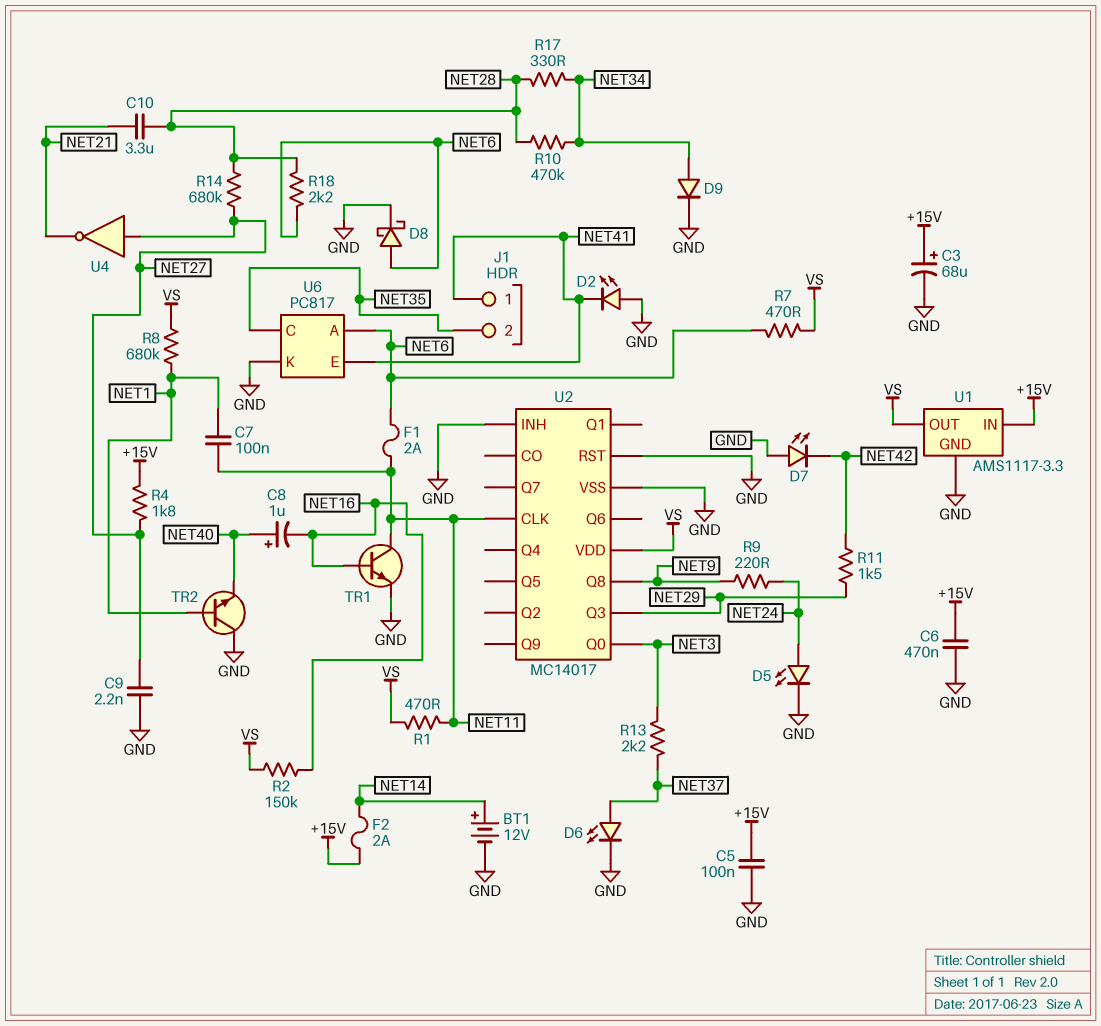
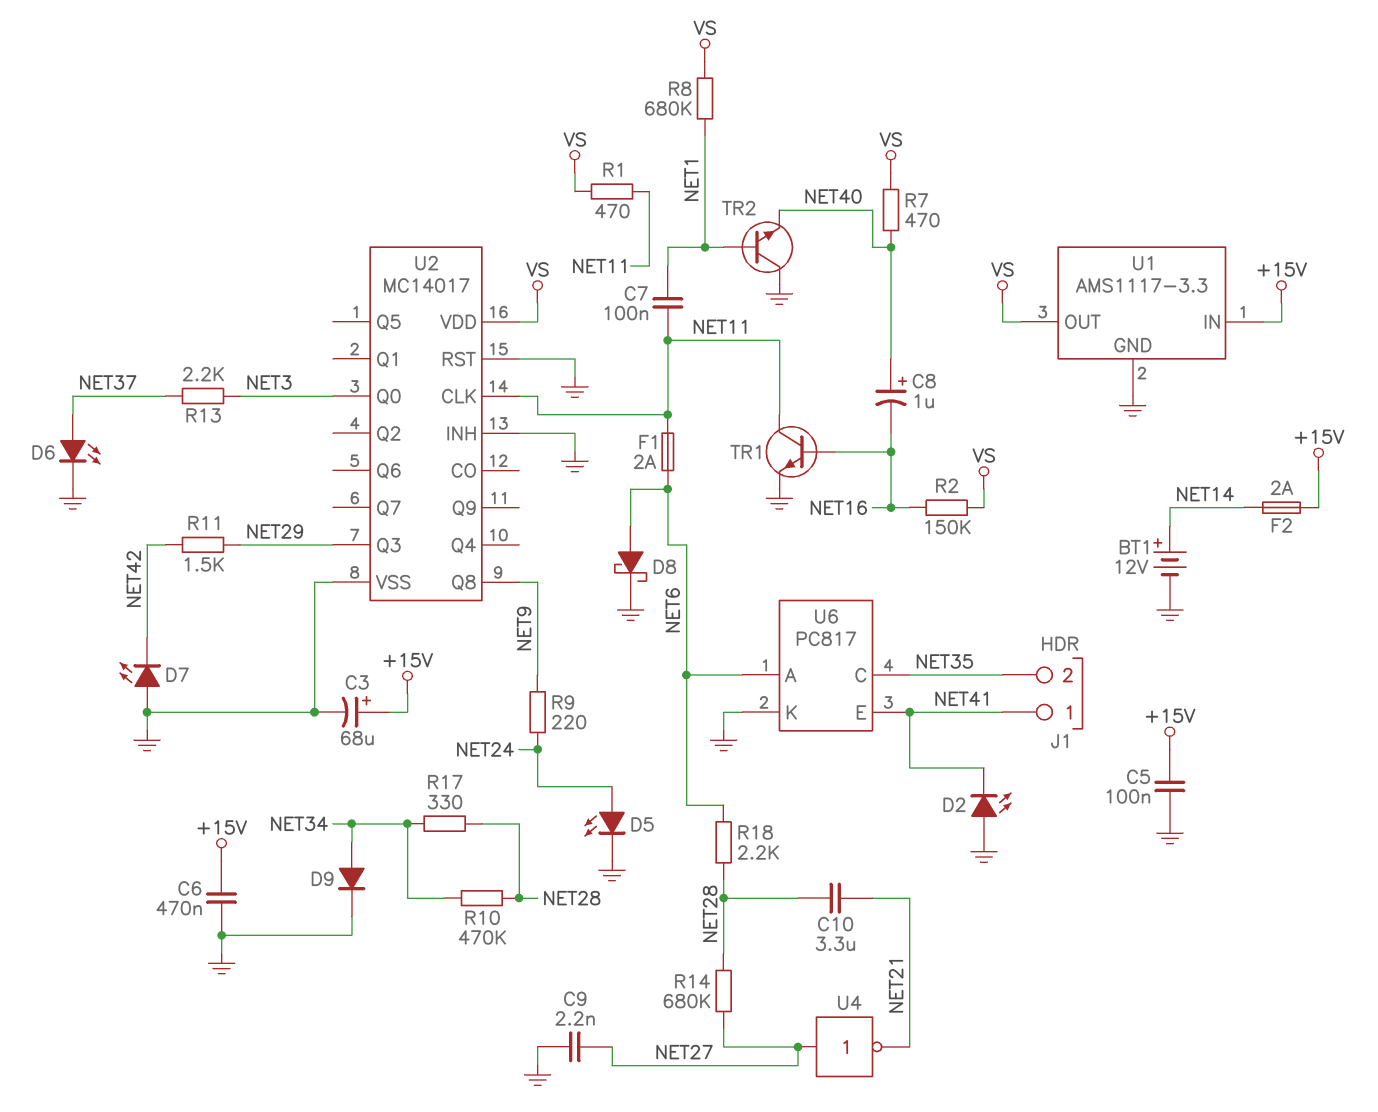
R4: 1.8k (+15V, NET27) -> none
R7: 470 (NET6, VS) -> 470 (NET40, VS)

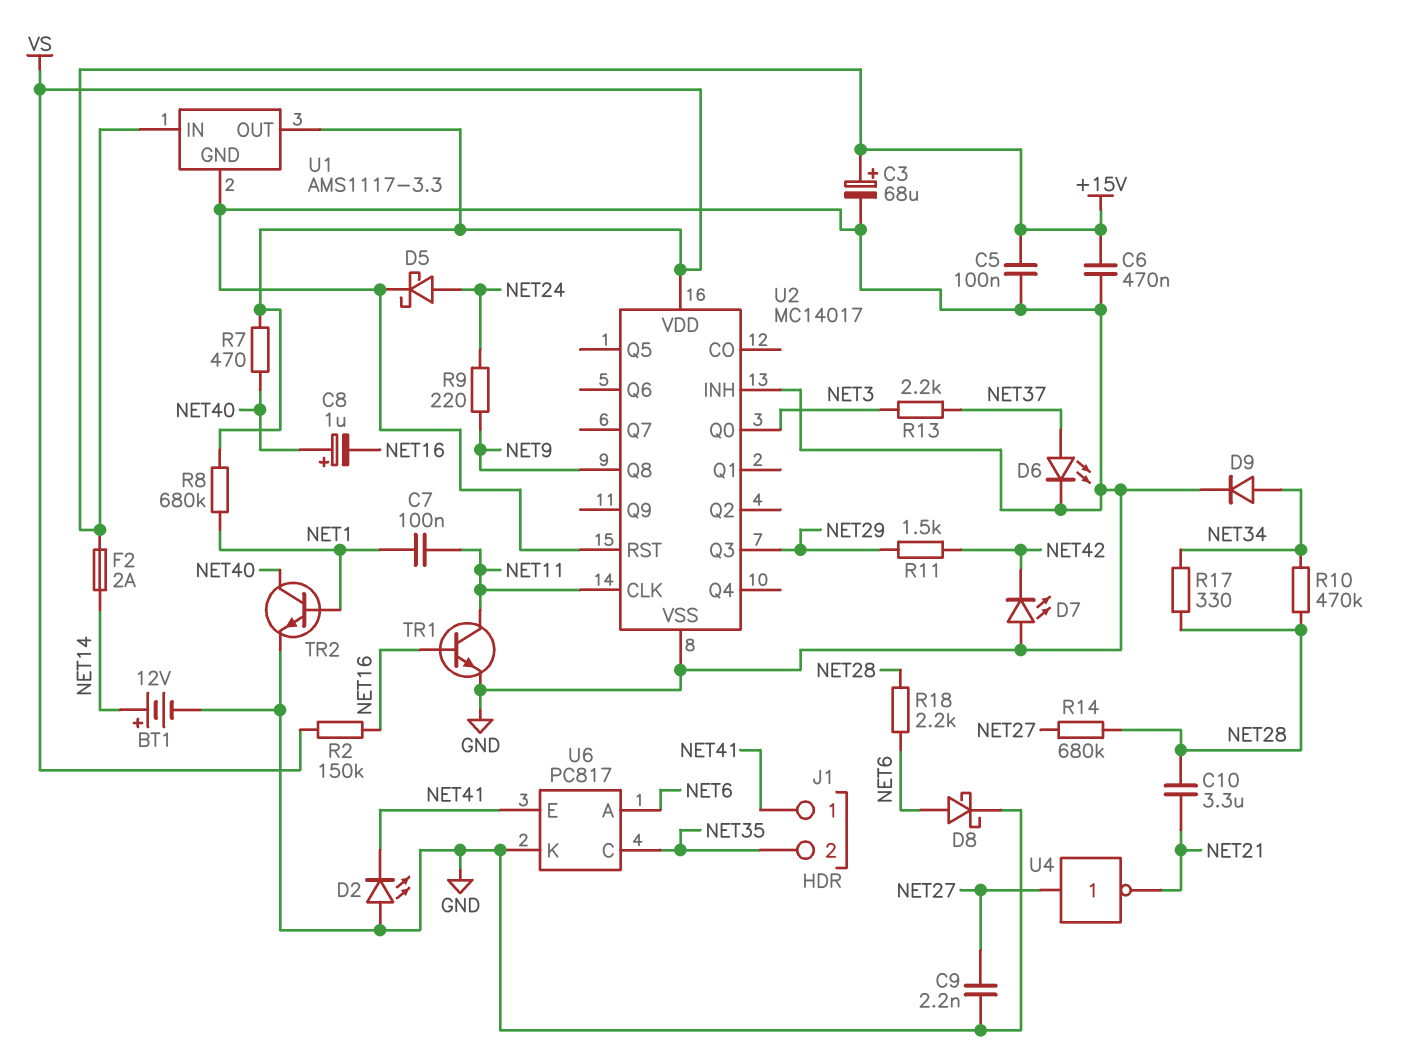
D5: LED (A NET24, K GND) -> schottky (A NET24, K GND)
F1: 2A (NET6, NET11) -> none
R1: 470 (NET11, VS) -> none
TR2: NPN (B NET1, C GND, E NET40) -> NPN (B NET1, C NET40, E GND)

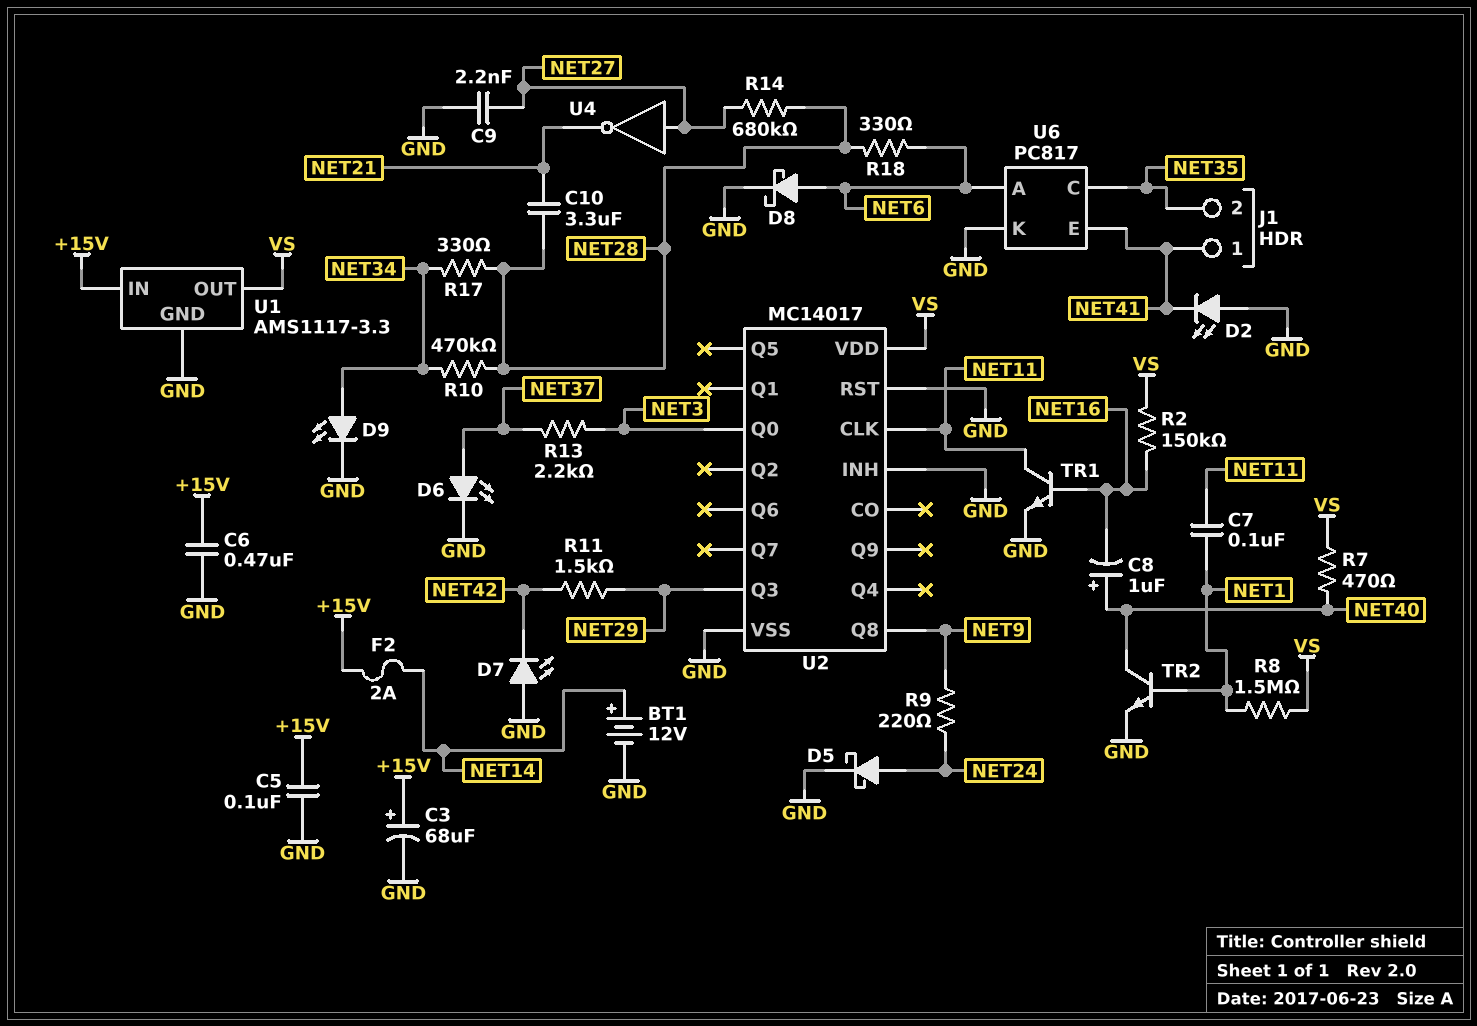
D9: diode (A NET34, K GND) -> LED (A NET34, K GND)
R8: 680k (NET1, VS) -> 1.5M (NET1, VS)
R18: 2.2k (NET6, NET28) -> 330 (NET6, NET28)

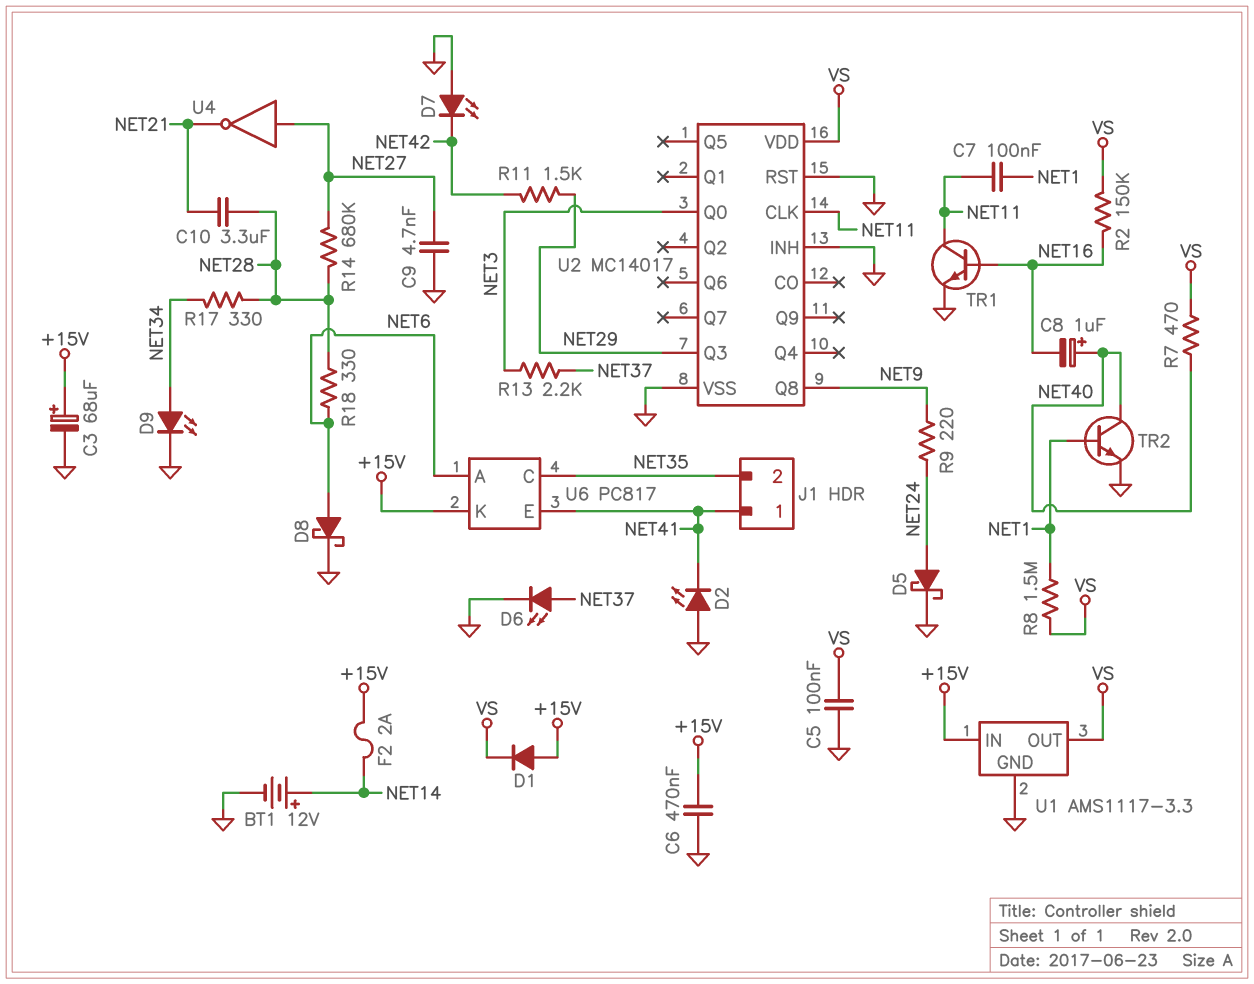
C5: 100nF (+15V, GND) -> 100nF (GND, VS)
C9: 2.2nF (GND, NET27) -> 4.7nF (GND, NET27)
D1: none -> diode (A +15V, K VS)
R10: 470k (NET28, NET34) -> none
U6 pin K: GND -> +15V

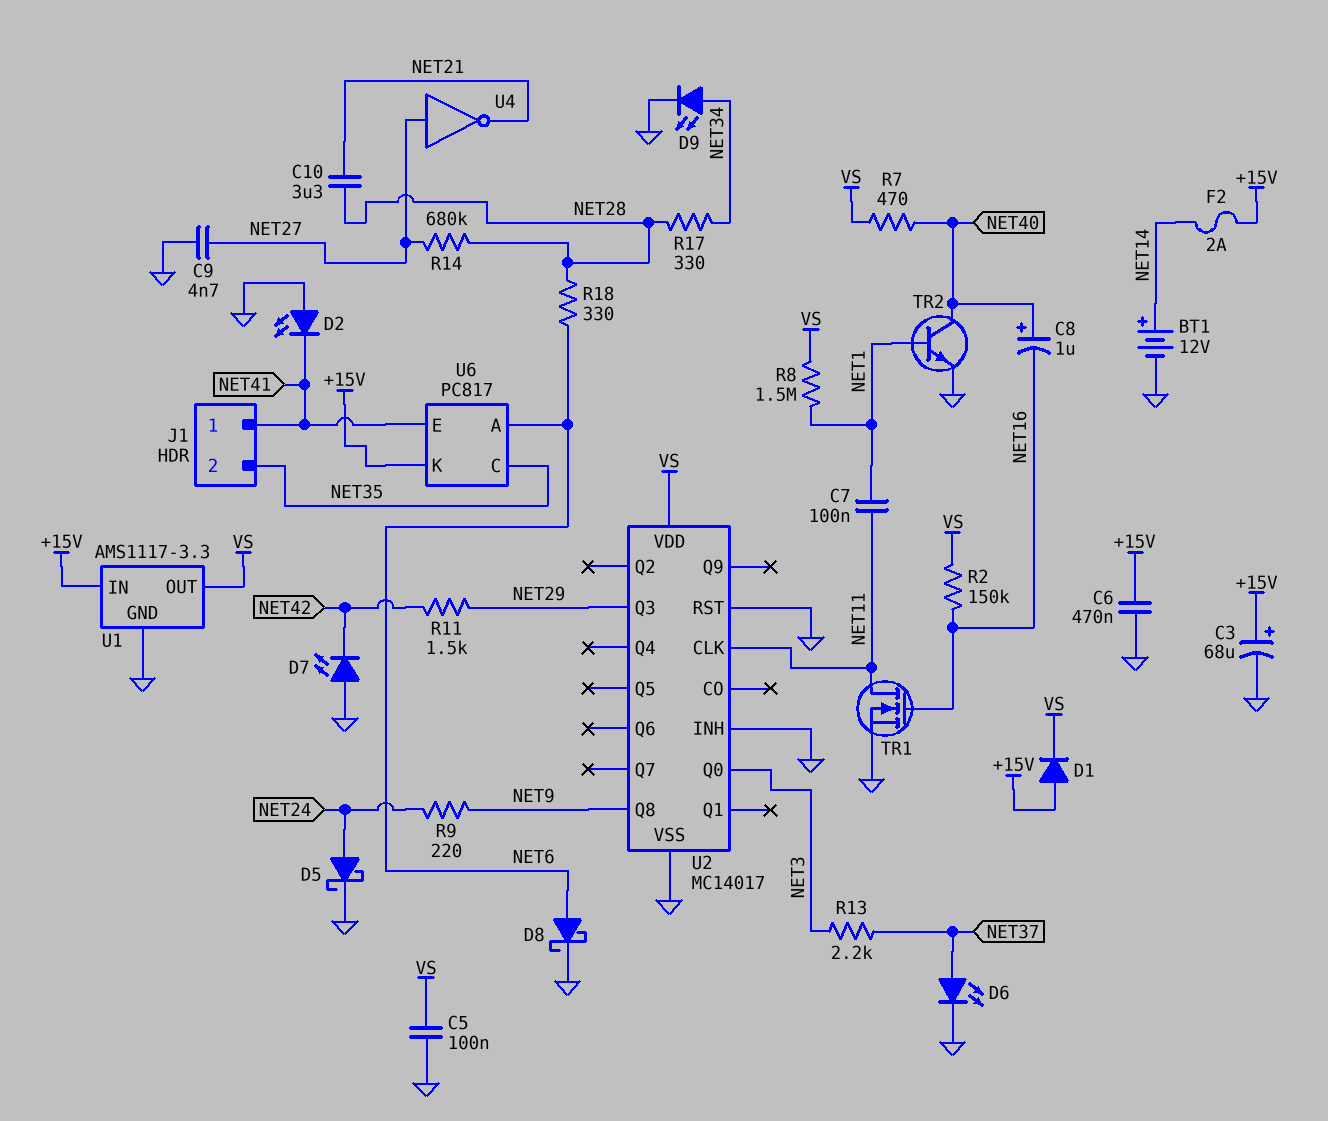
TR1: NPN (B NET16, C NET11, E GND) -> NMOS (G NET16, D NET11, S GND)

